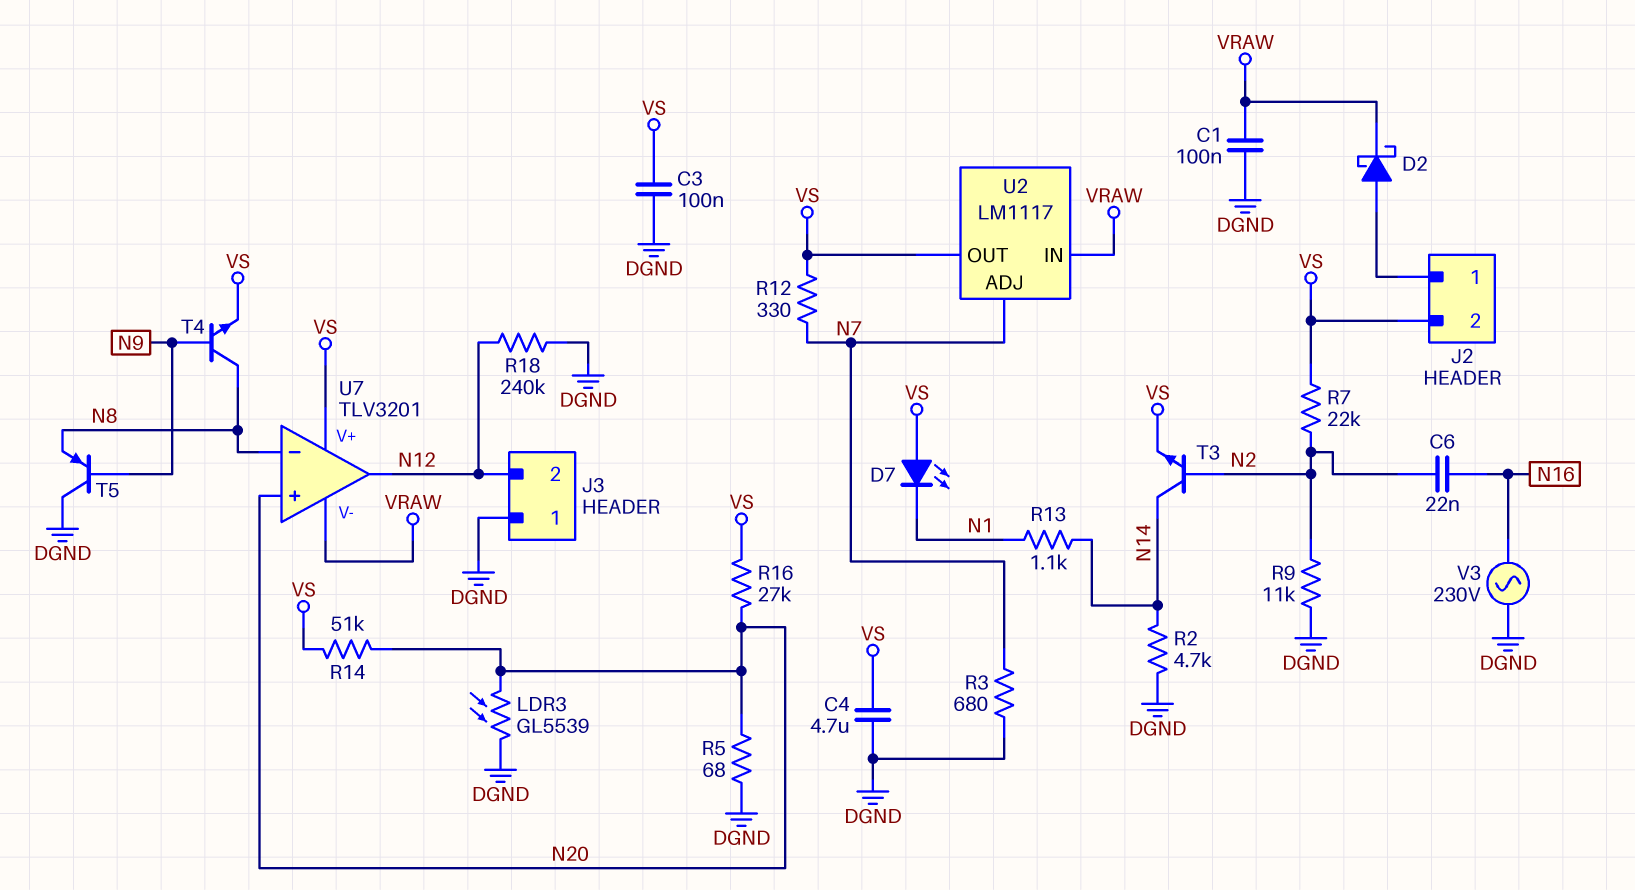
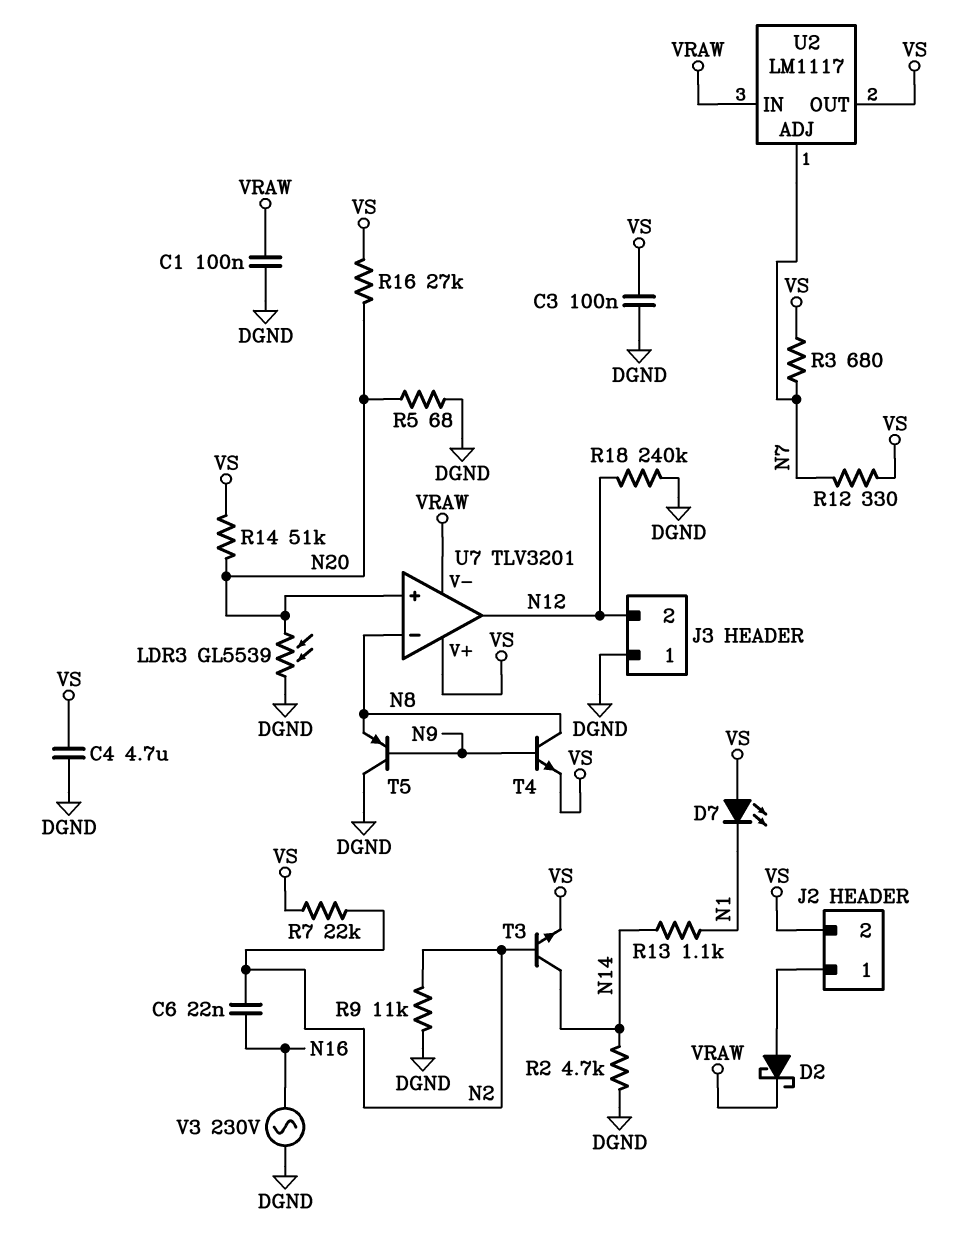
R3: 680 (DGND, N7) -> 680 (N7, VS)

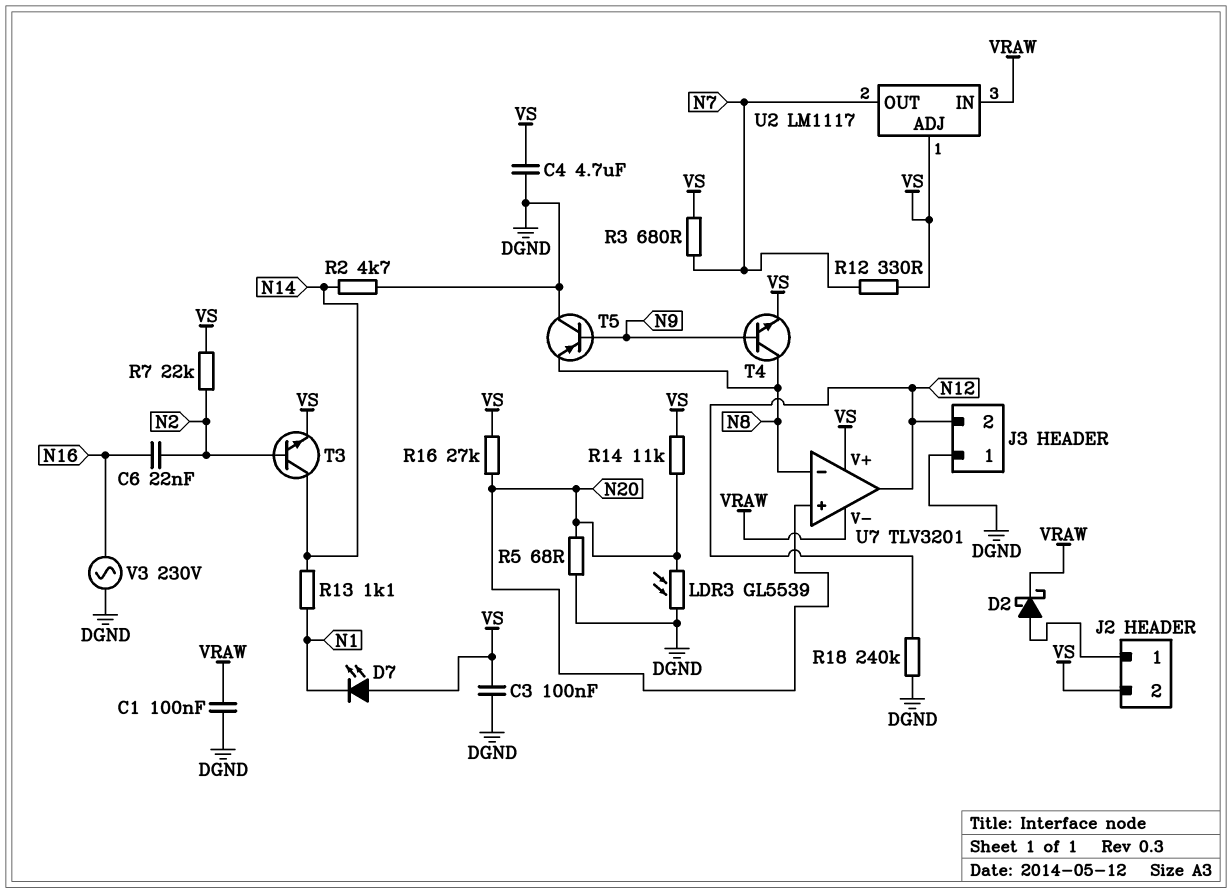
R9: 11k (DGND, N2) -> none
R14: 51k (N20, VS) -> 11k (N20, VS)
U2 pin ADJ: N7 -> VS
U2 pin OUT: VS -> N7

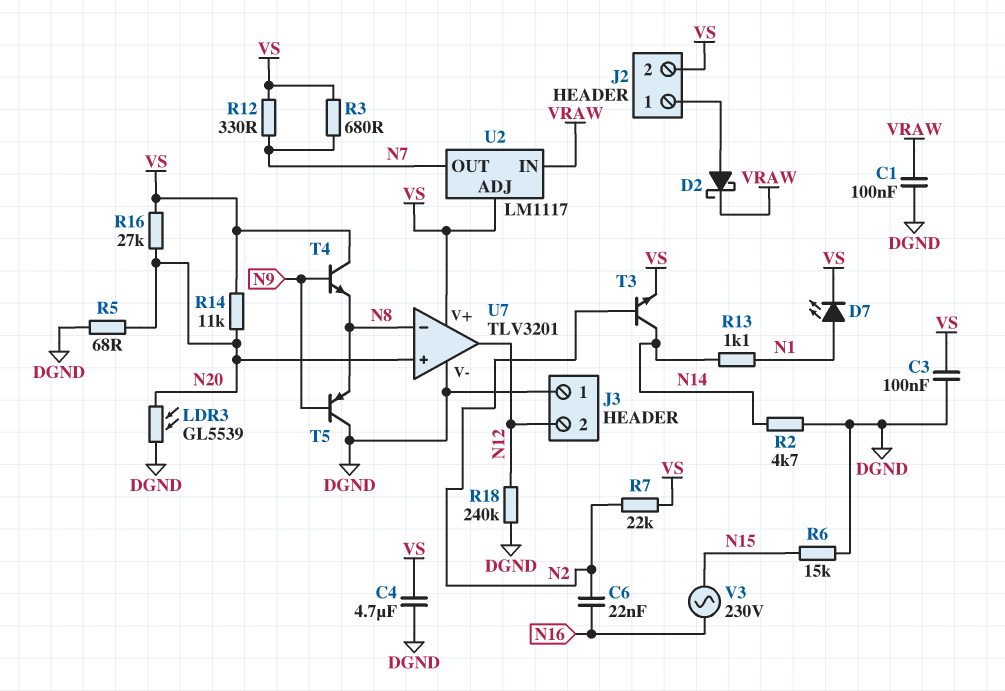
D7: LED (A VS, K N1) -> LED (A N1, K VS)
R6: none -> 15k (DGND, N15)
T4: NPN (B N9, C N8, E VS) -> NPN (B N9, C VS, E N8)
U7 pin V-: VRAW -> DGND
V3: AC 230V (DGND, N16) -> AC 230V (N15, N16)

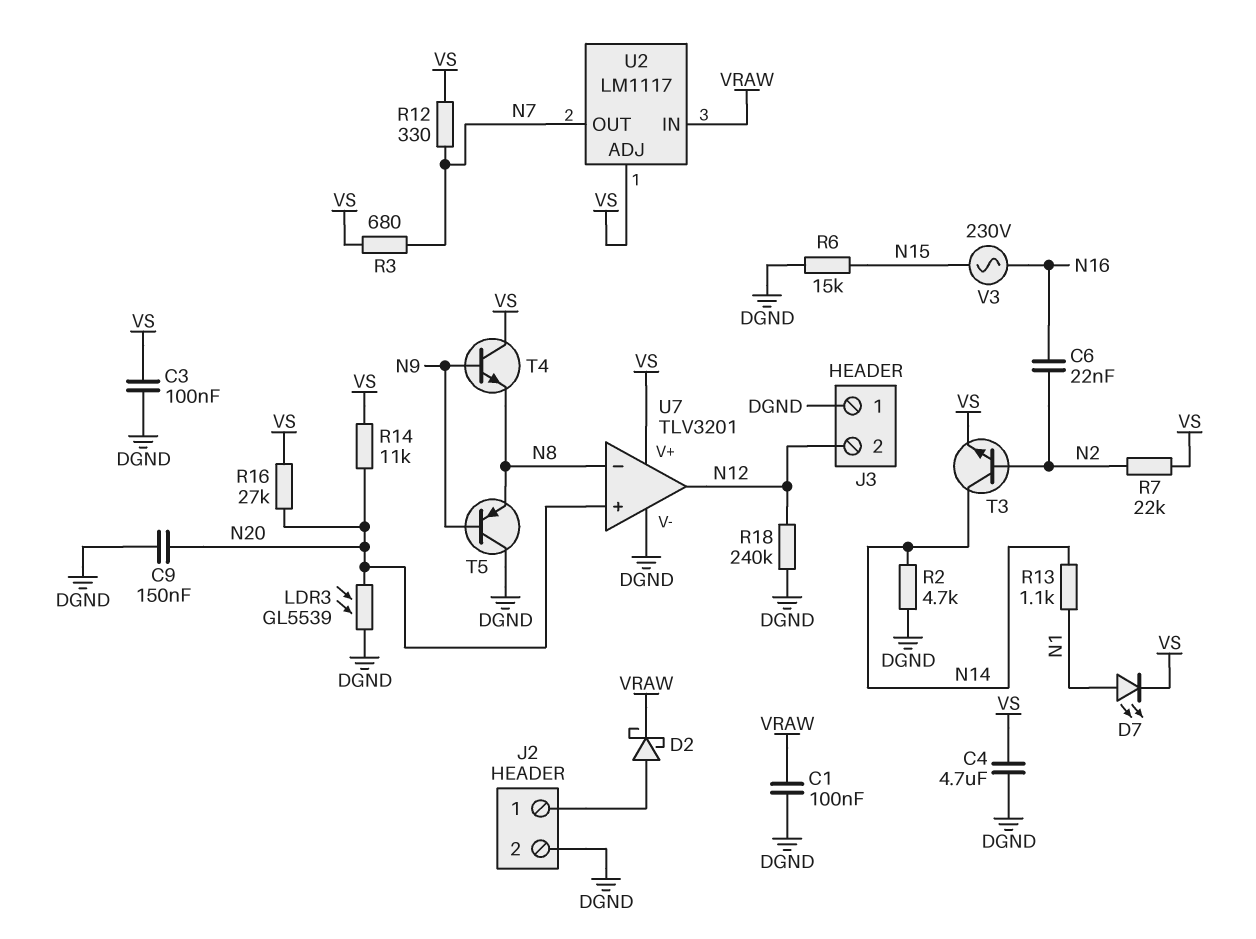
C9: none -> 150nF (DGND, N20)
J2 pin 2: VS -> DGND
R5: 68 (DGND, N20) -> none

